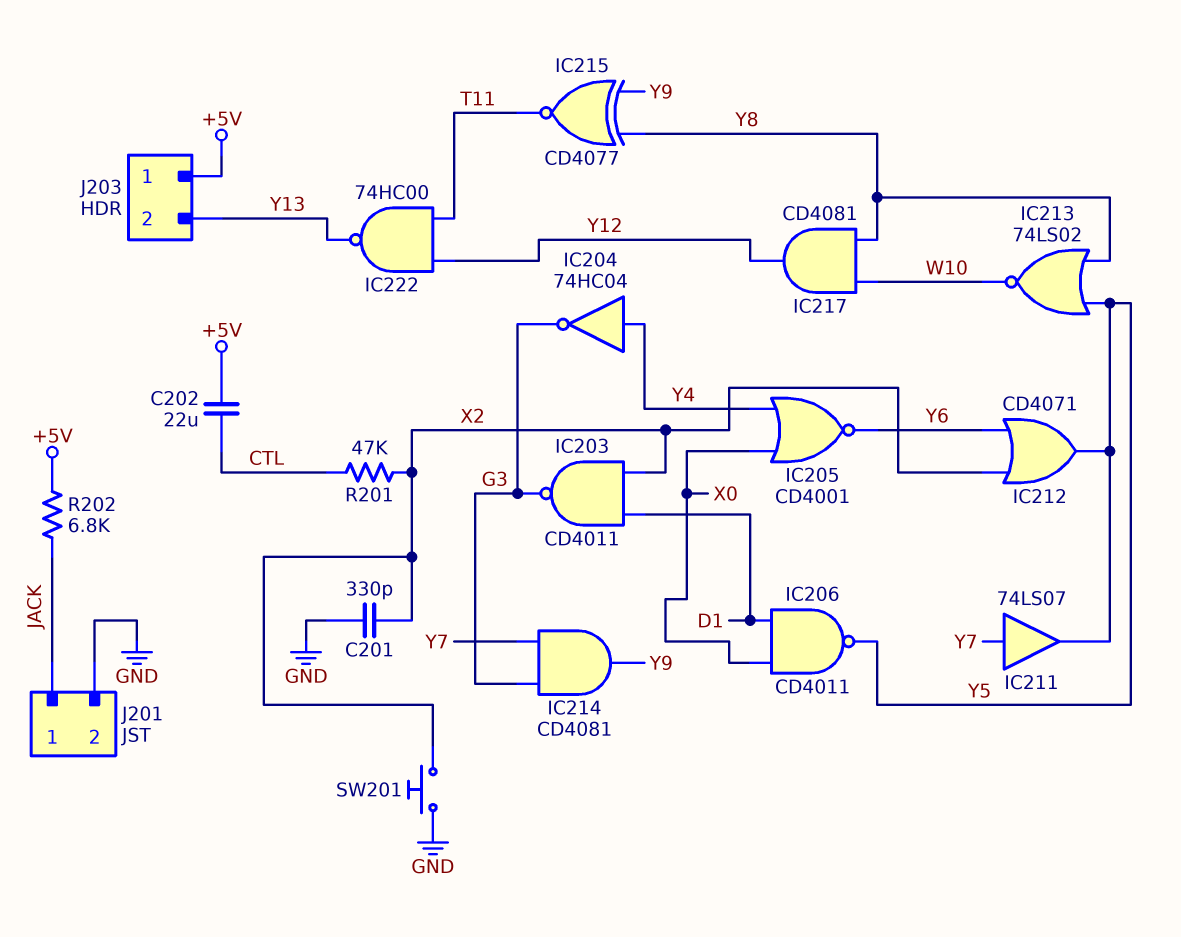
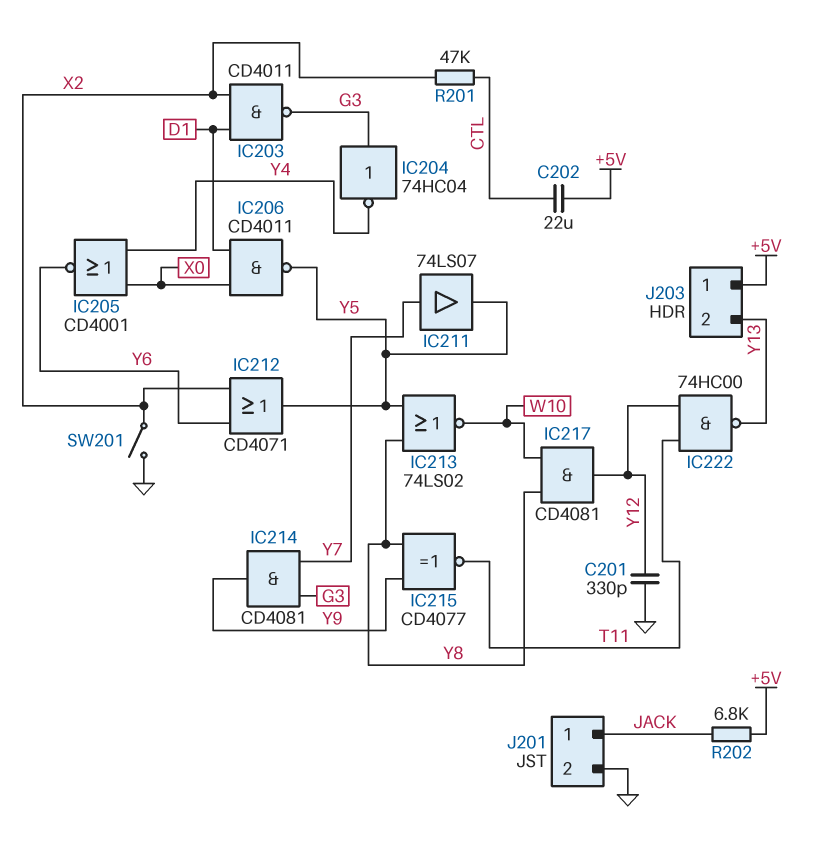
C201: 330pF (GND, X2) -> 330pF (GND, Y12)
IC204: NOT 74HC04 (in Y4, out G3) -> NOT 74HC04 (in G3, out Y4)
SW201: button (GND, X2) -> switch (GND, X2)

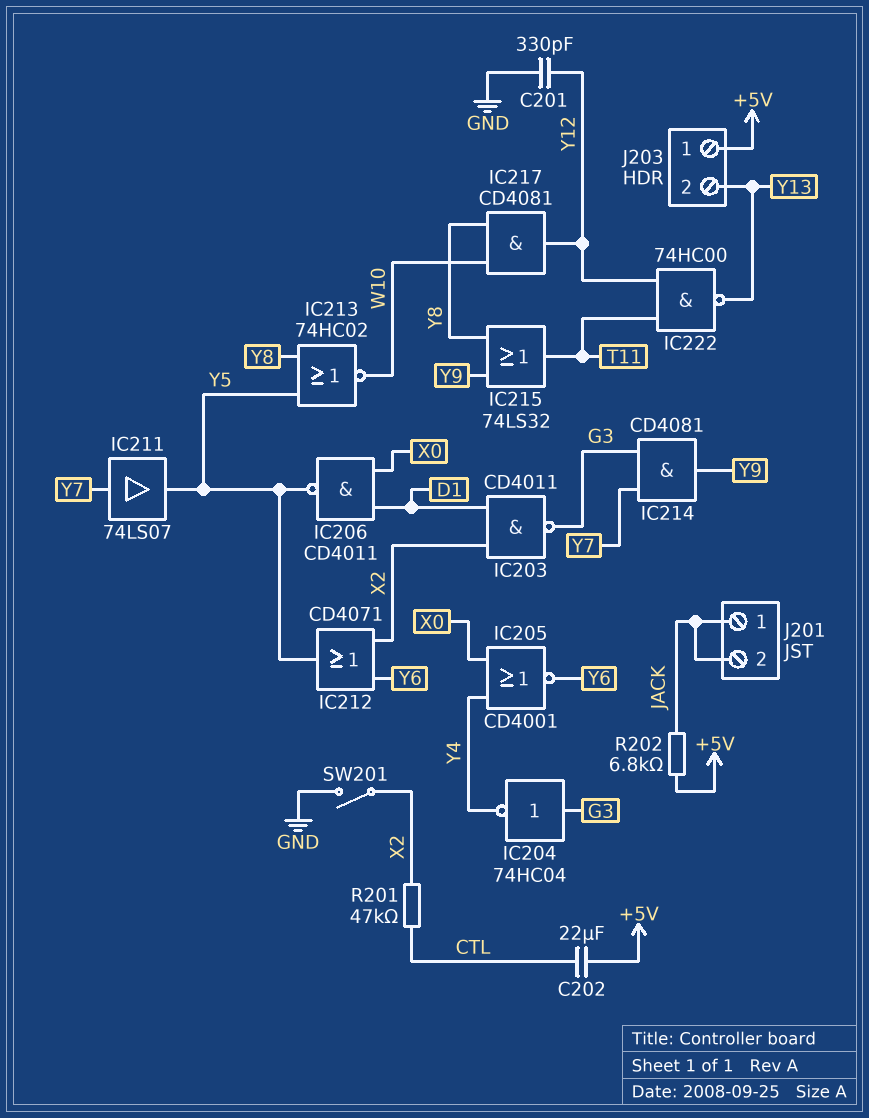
IC213: NOR 74LS02 (in Y5, in Y8, out W10) -> NOR 74HC02 (in Y5, in Y8, out W10)
IC215: XNOR CD4077 (in Y8, in Y9, out T11) -> OR 74LS32 (in Y8, in Y9, out T11)
J201 pin 2: GND -> JACK

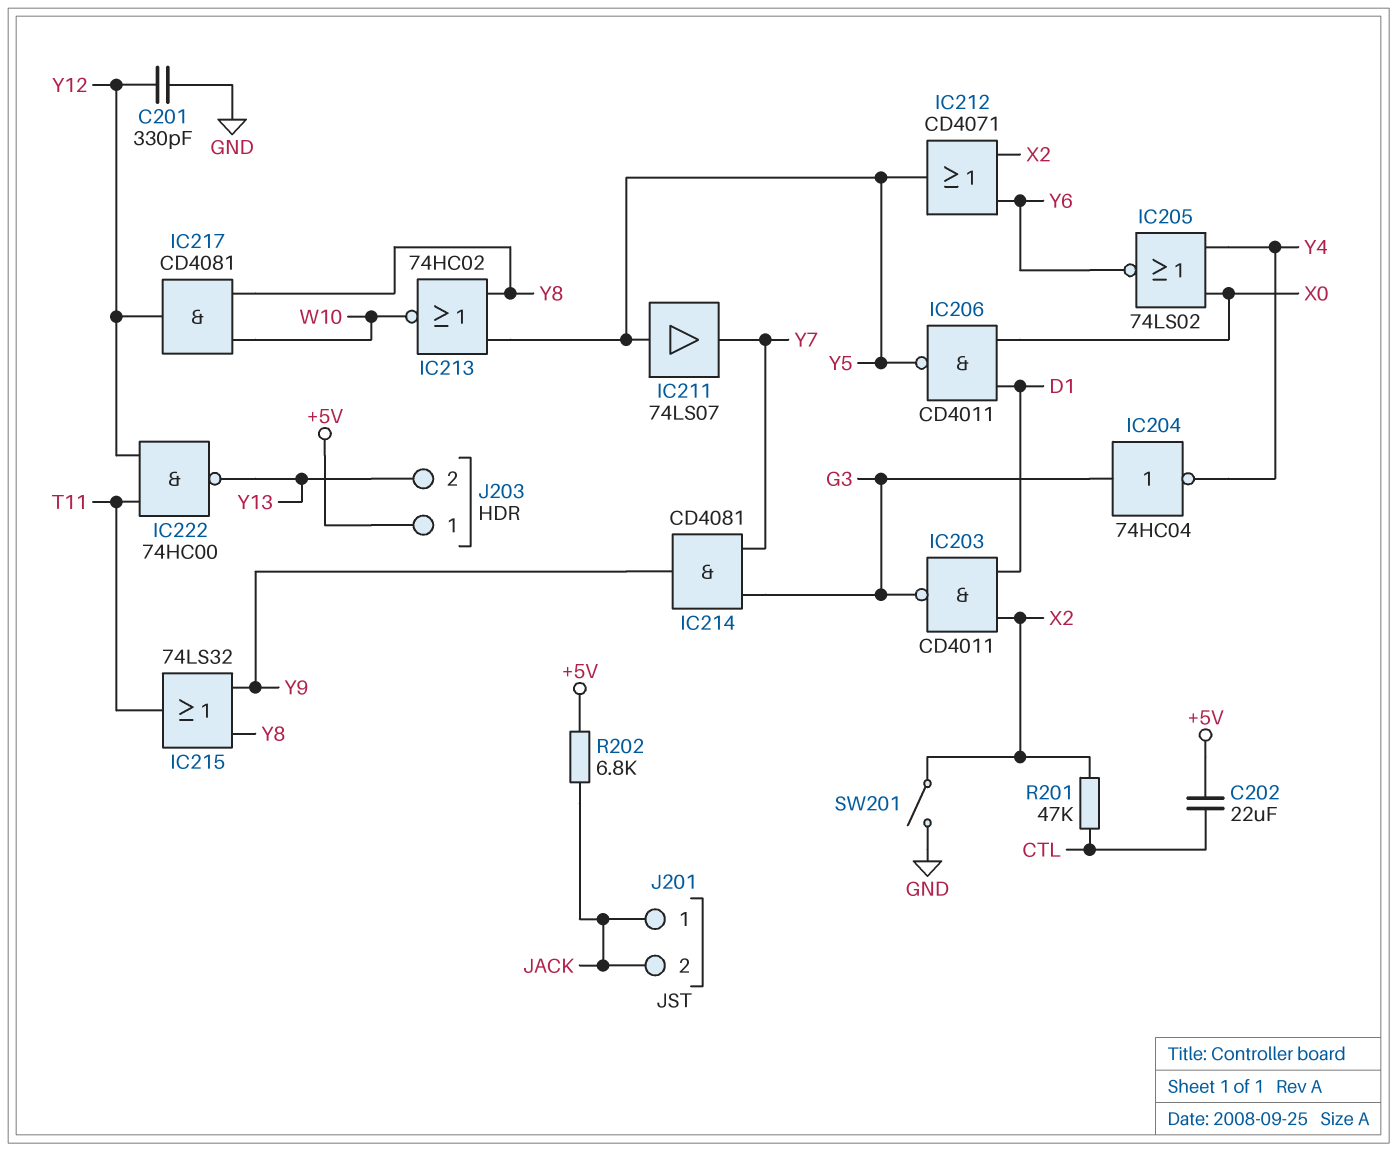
IC205: NOR CD4001 (in X0, in Y4, out Y6) -> NOR 74LS02 (in X0, in Y4, out Y6)
IC211: buffer 74LS07 (in Y7, out Y5) -> buffer 74LS07 (in Y5, out Y7)

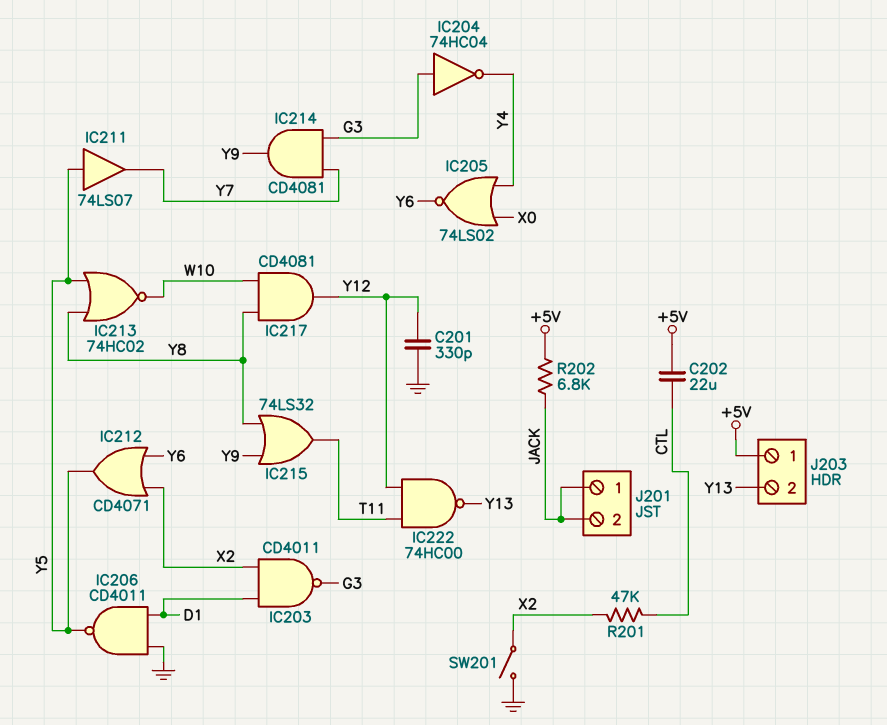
IC206: NAND CD4011 (in D1, in X0, out Y5) -> NAND CD4011 (in D1, in GND, out Y5)

